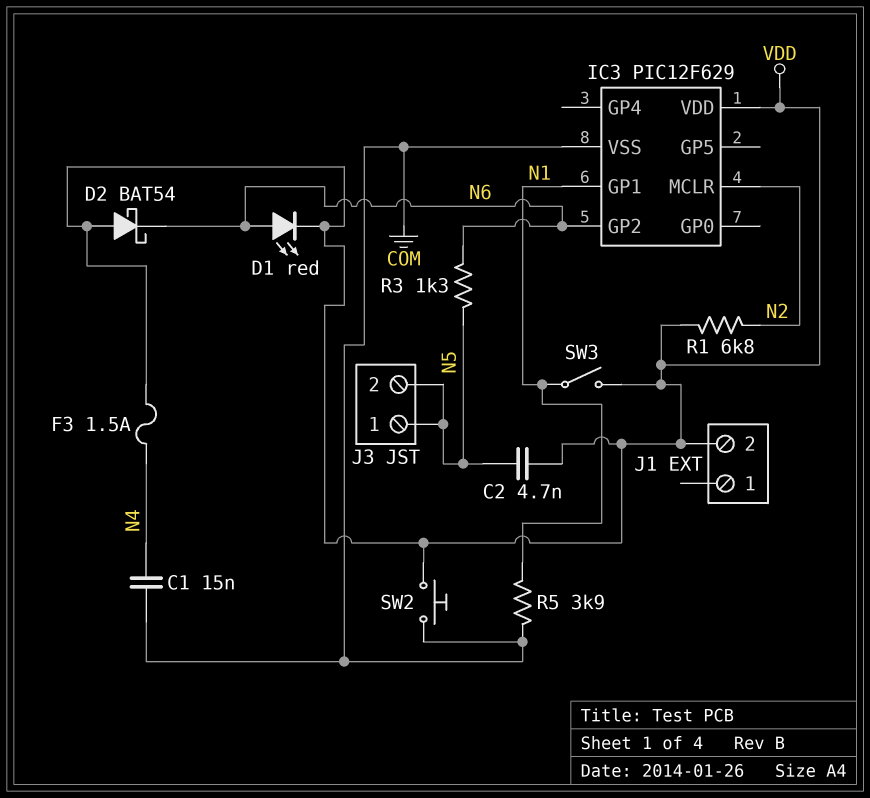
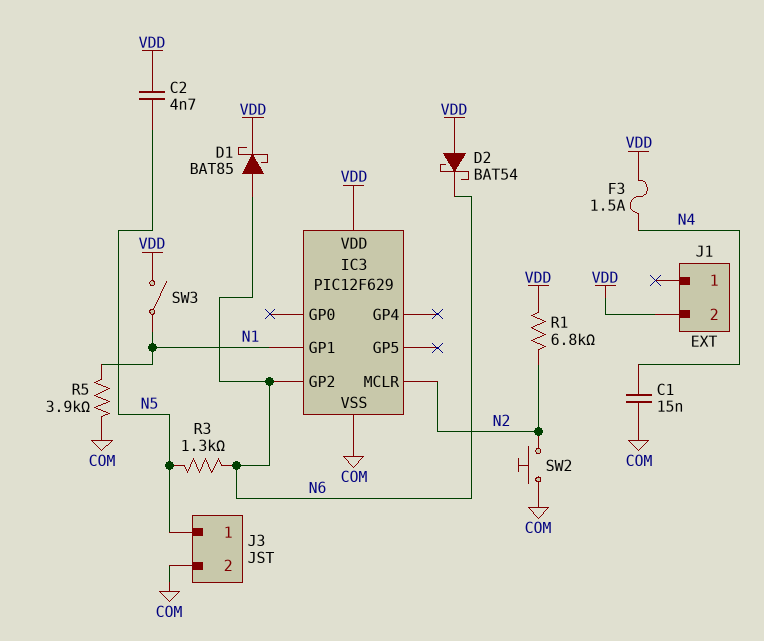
D1: LED red (A N6, K VDD) -> schottky BAT85 (A N6, K VDD)
J3 pin 2: N5 -> COM
SW2: button (COM, VDD) -> button (COM, N2)

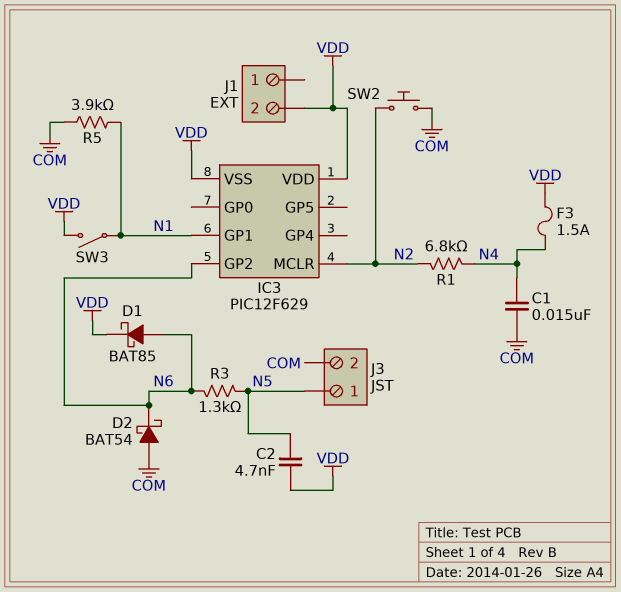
D2: schottky BAT54 (A VDD, K N6) -> schottky BAT54 (A COM, K N6)
IC3 pin VSS: COM -> VDD
R1: 6.8k (N2, VDD) -> 6.8k (N2, N4)

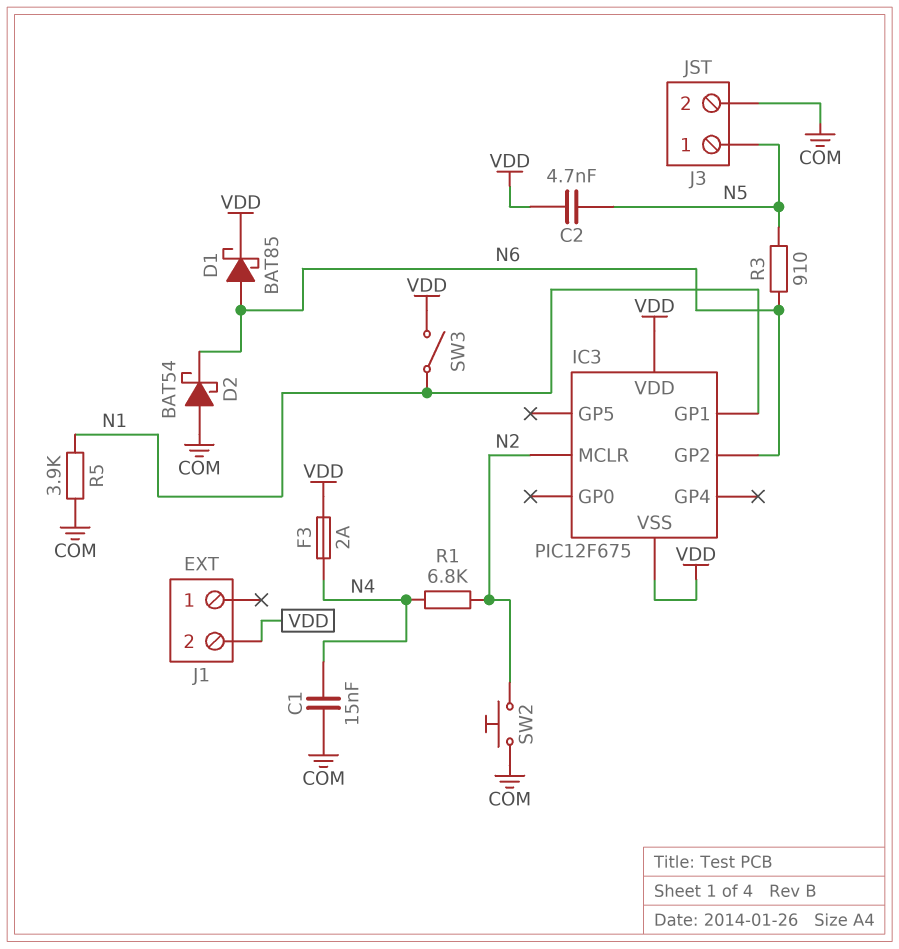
F3: 1.5A (N4, VDD) -> 2A (N4, VDD)
IC3: PIC12F629 -> PIC12F675
R3: 1.3k (N5, N6) -> 910 (N5, N6)

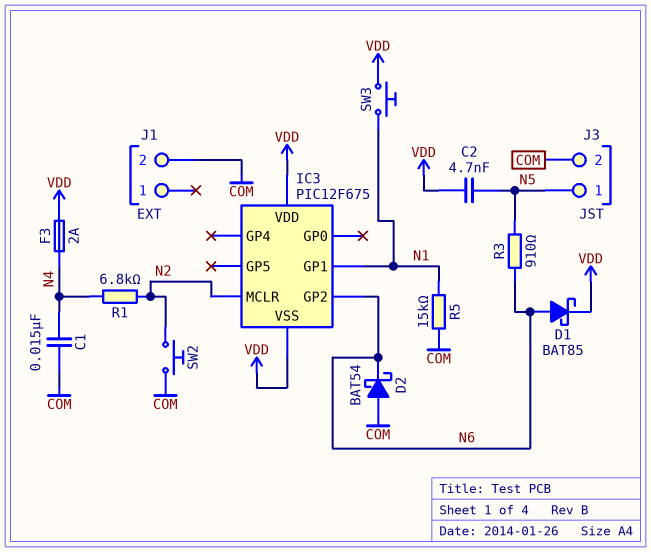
J1 pin 2: VDD -> COM
R5: 3.9k (COM, N1) -> 15k (COM, N1)
SW3: switch (N1, VDD) -> button (N1, VDD)

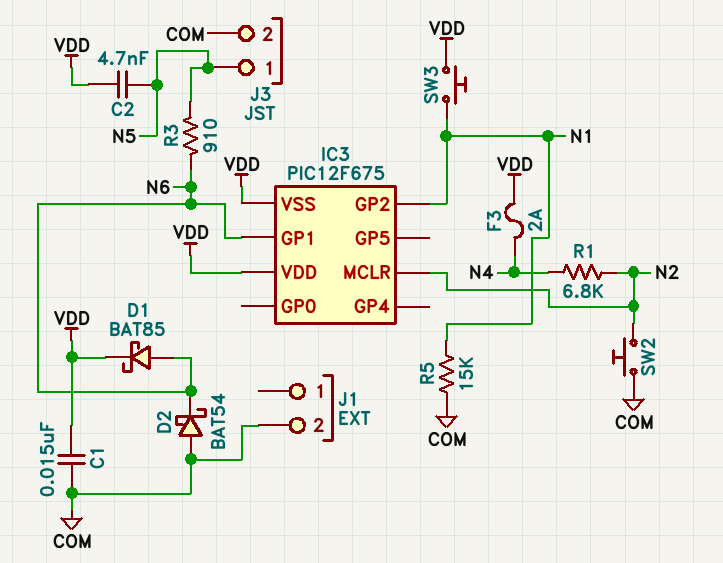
C1: 15nF (COM, N4) -> 15nF (COM, VDD)
IC3 pin GP1: N1 -> N6
IC3 pin GP2: N6 -> N1

